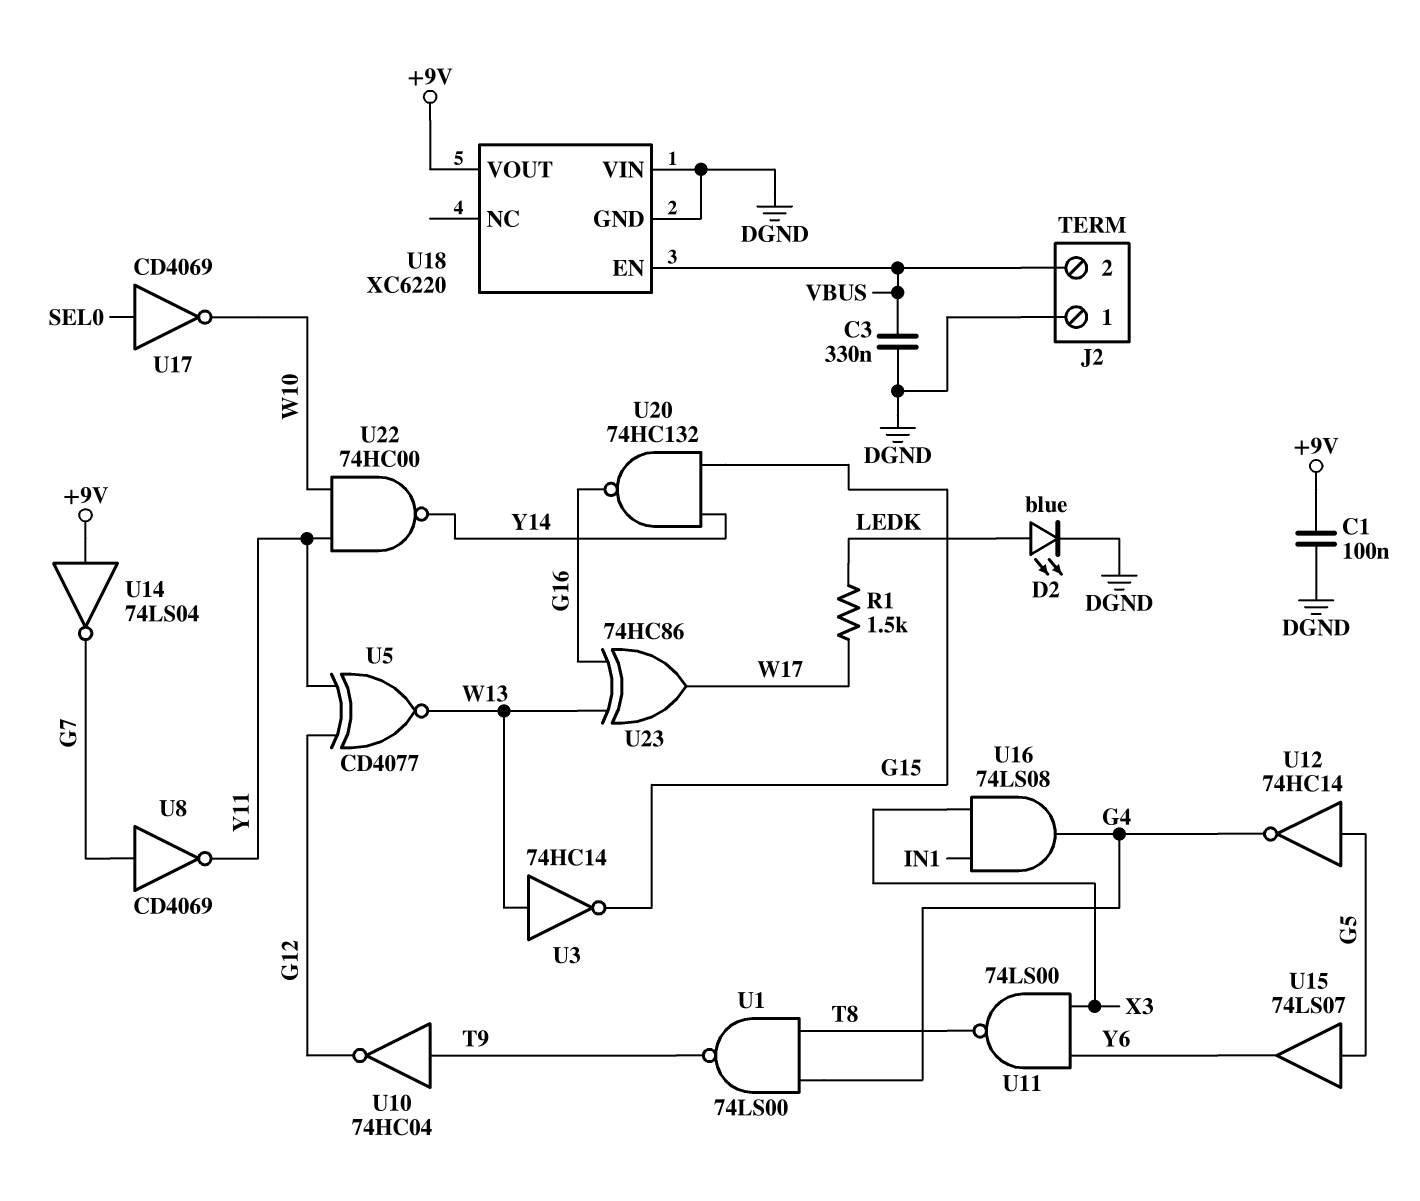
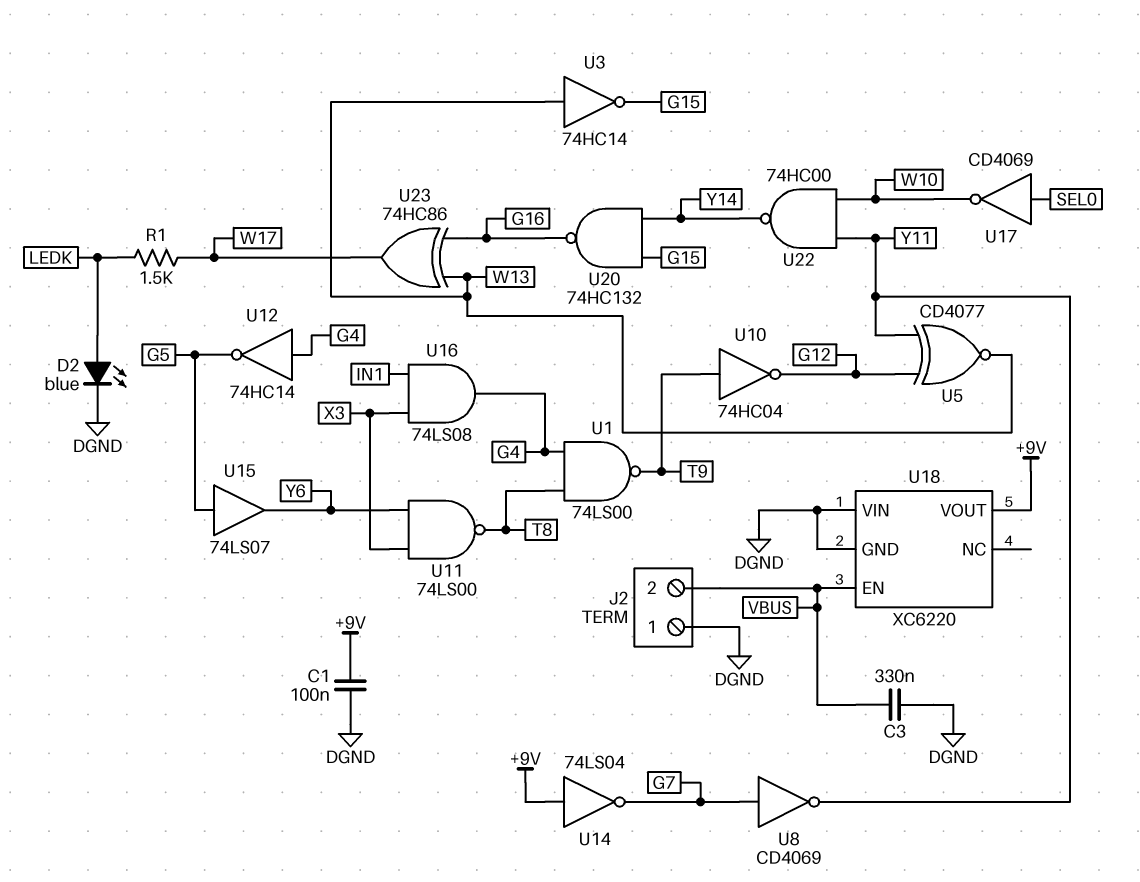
U12: NOT 74HC14 (in G5, out G4) -> NOT 74HC14 (in G4, out G5)

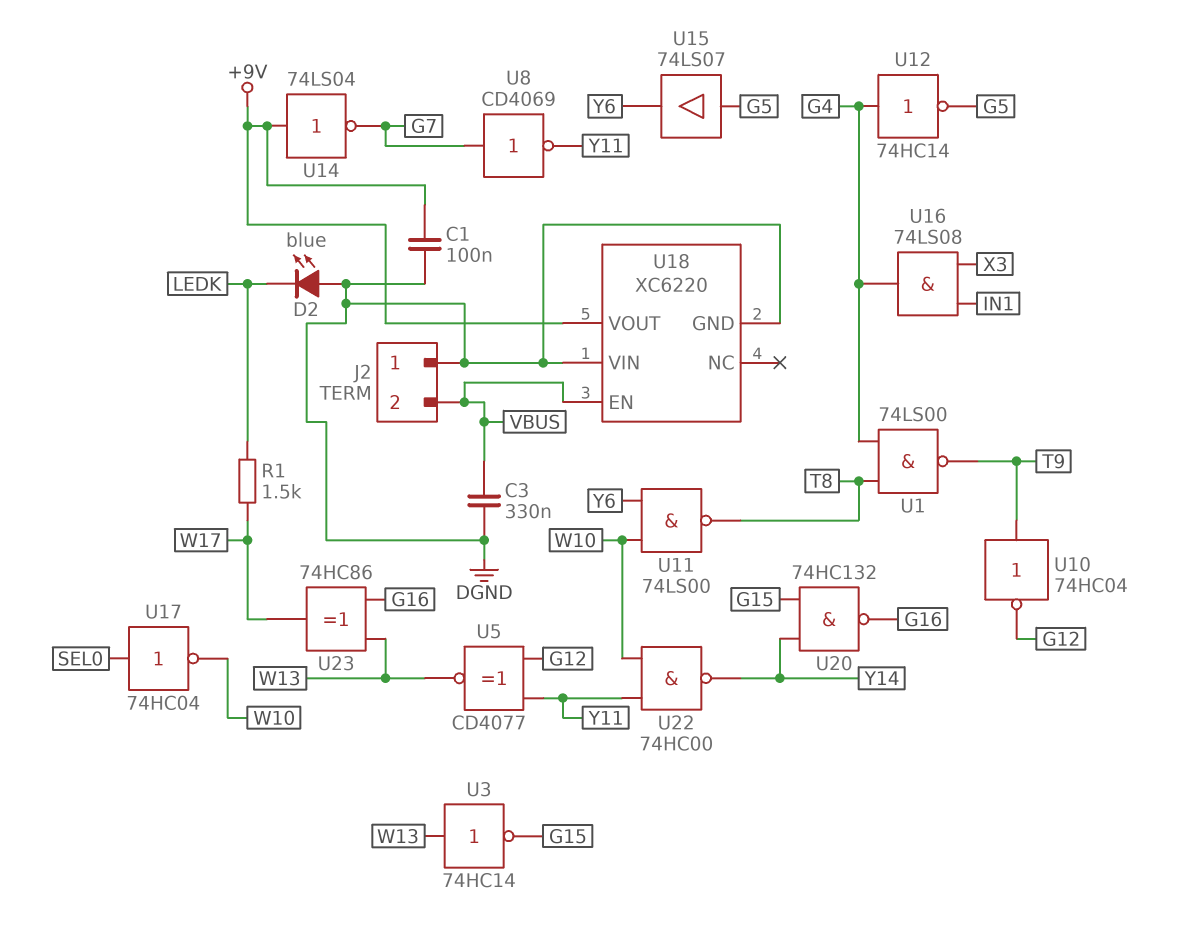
D2: LED blue (A LEDK, K DGND) -> LED blue (A DGND, K LEDK)
U11: NAND 74LS00 (in X3, in Y6, out T8) -> NAND 74LS00 (in W10, in Y6, out T8)
U17: NOT CD4069 (in SEL0, out W10) -> NOT 74HC04 (in SEL0, out W10)

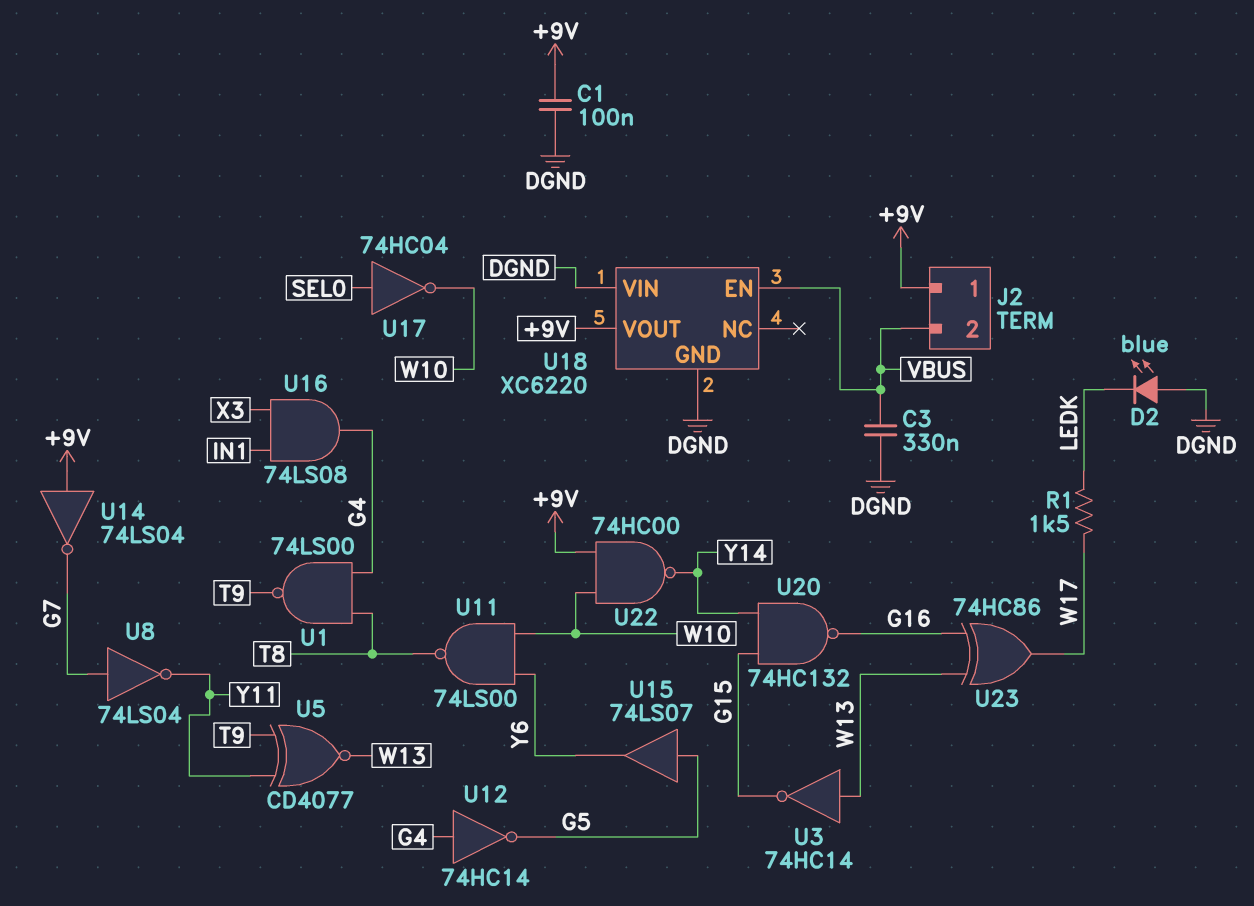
J2 pin 1: DGND -> +9V
U5: XNOR CD4077 (in G12, in Y11, out W13) -> XNOR CD4077 (in T9, in Y11, out W13)
U8: NOT CD4069 (in G7, out Y11) -> NOT 74LS04 (in G7, out Y11)
U10: NOT 74HC04 (in T9, out G12) -> none
U22: NAND 74HC00 (in W10, in Y11, out Y14) -> NAND 74HC00 (in +9V, in W10, out Y14)

